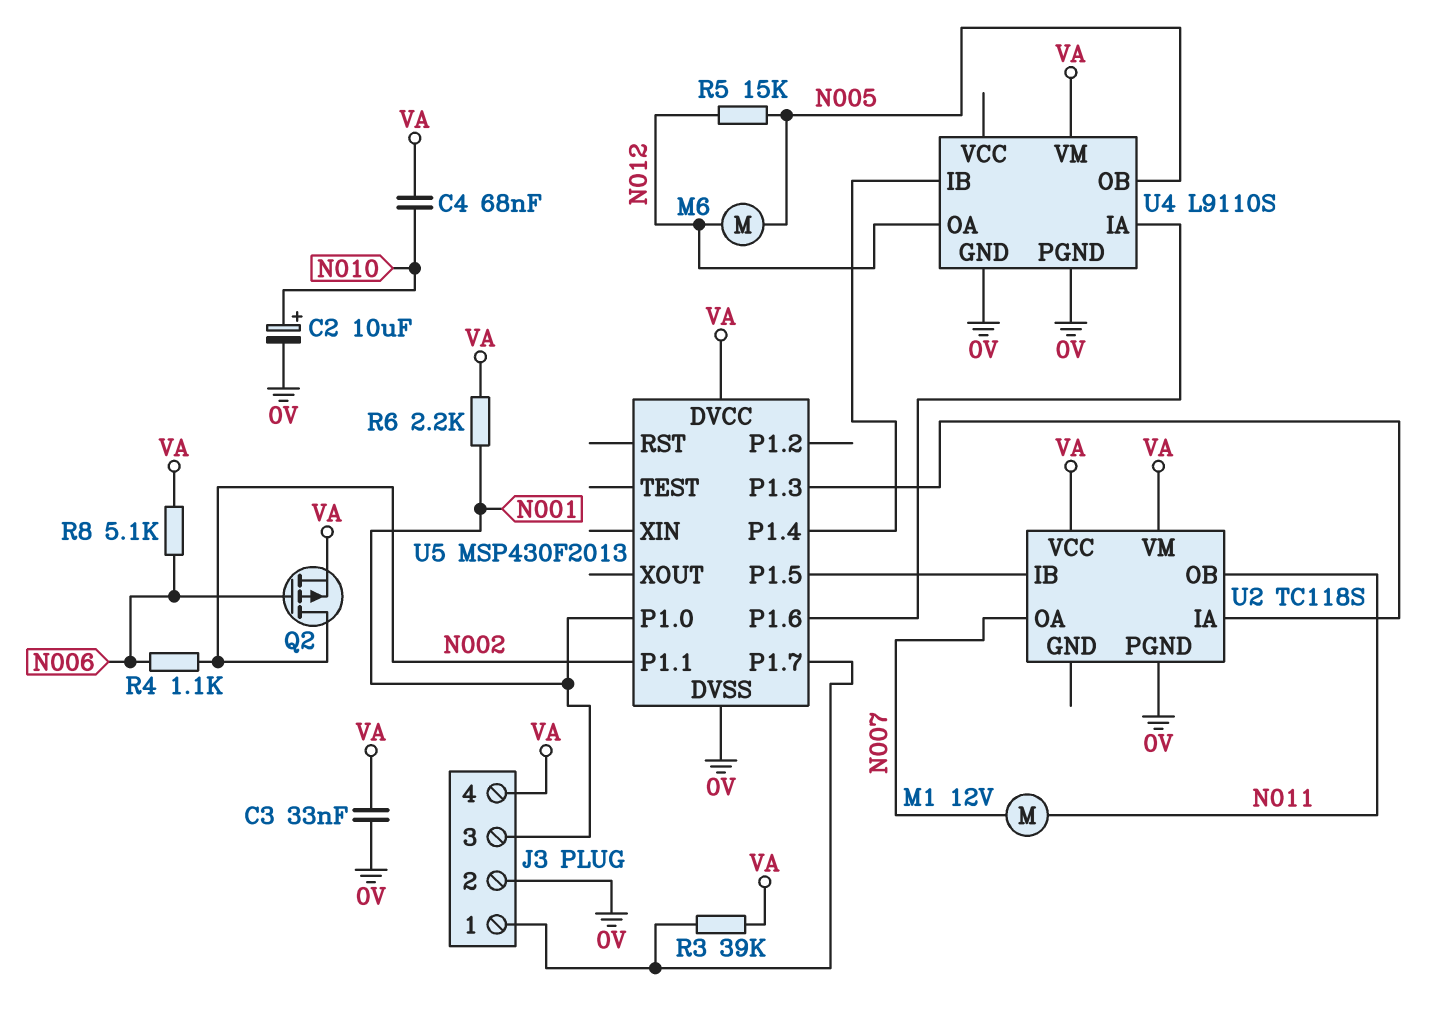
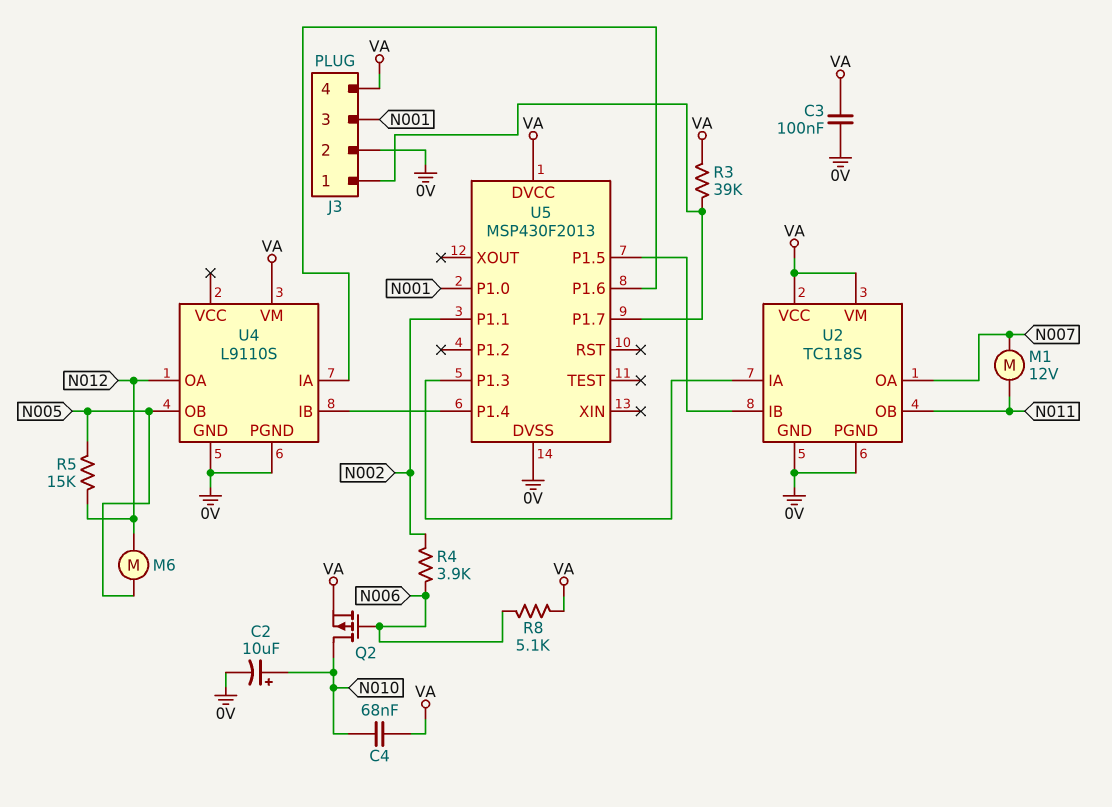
C3: 33nF (0V, VA) -> 100nF (0V, VA)
Q2: PMOS (G N006, D N002, S VA) -> PMOS (G N006, D N010, S VA)
R4: 1.1k (N002, N006) -> 3.9k (N002, N006)
R6: 2.2k (N001, VA) -> none
U2 pin GND: none -> 0V

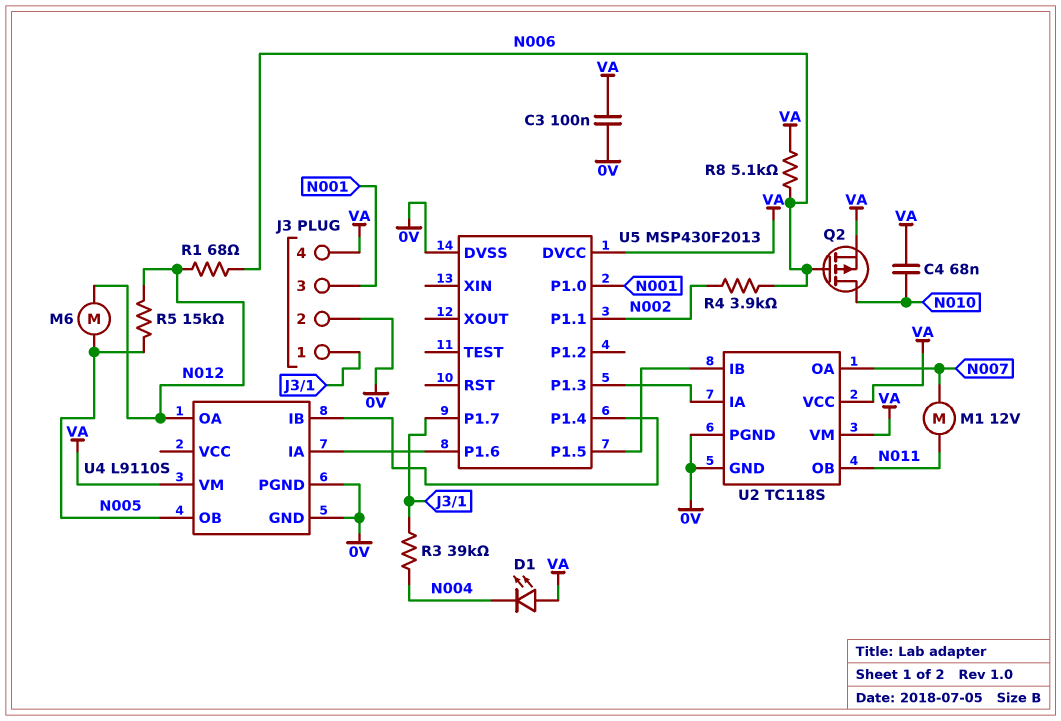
C2: 10uF (plus N010, minus 0V) -> none
D1: none -> LED (A VA, K N004)
R1: none -> 68 (N006, N012)
R3: 39k (J3/1, VA) -> 39k (J3/1, N004)

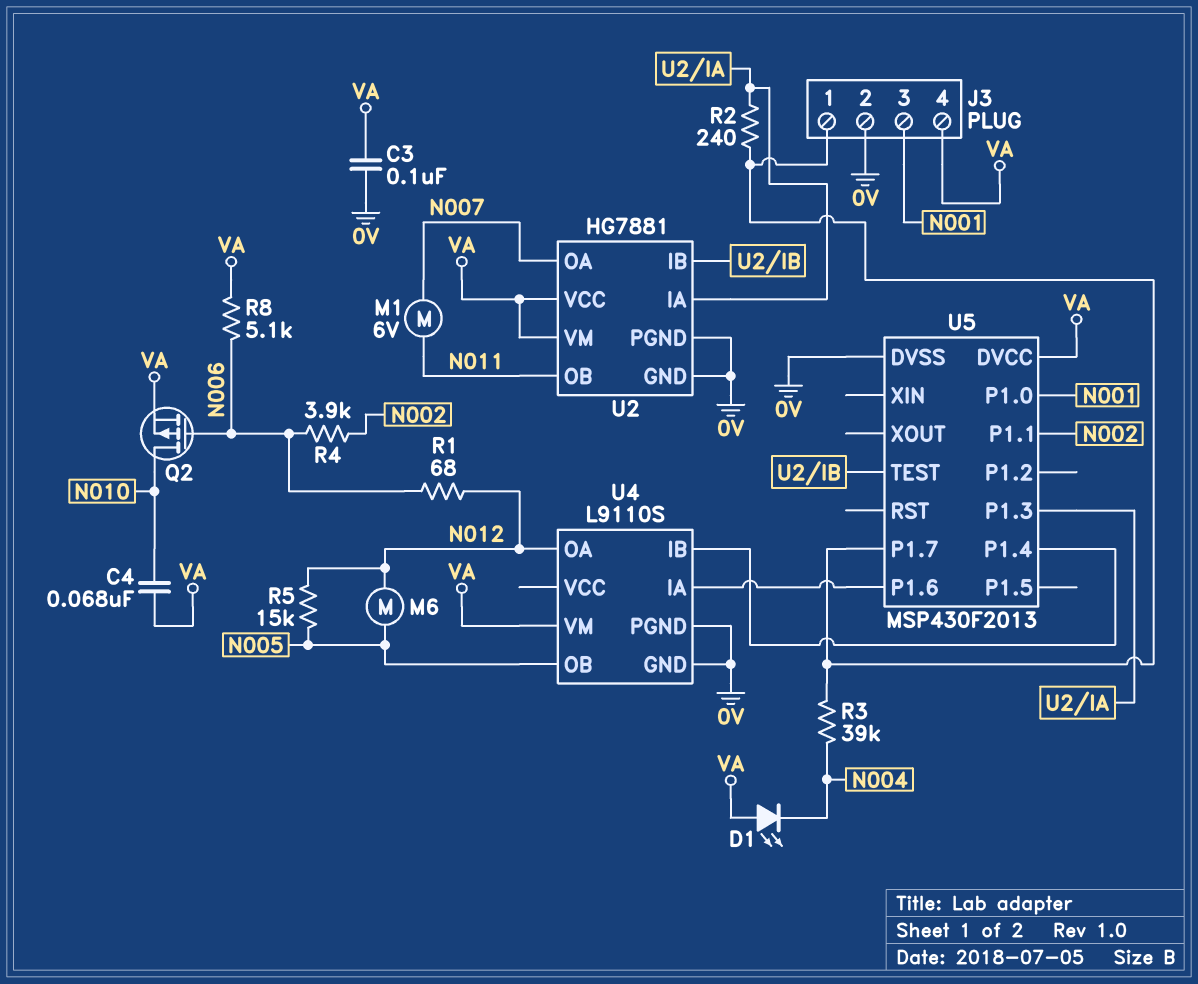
M1: motor 12V (N007, N011) -> motor 6V (N007, N011)
R2: none -> 240 (J3/1, U2/IA)
U2: TC118S -> HG7881
U5 pin P1.5: U2/IB -> none
U5 pin TEST: none -> U2/IB

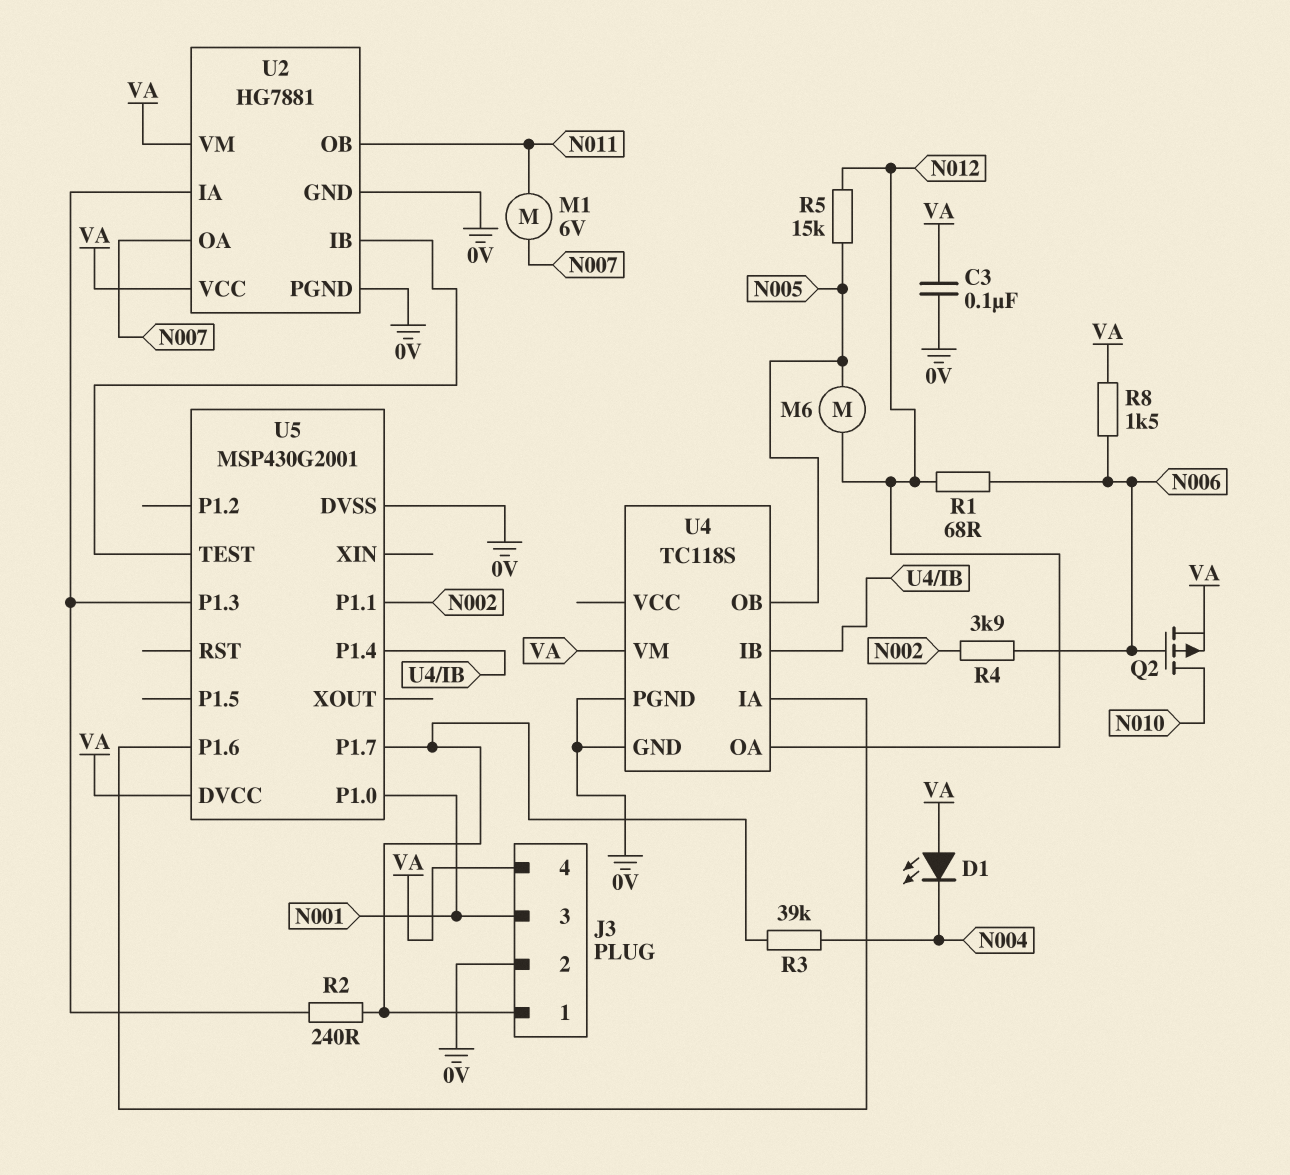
C4: 68nF (N010, VA) -> none
R8: 5.1k (N006, VA) -> 1.5k (N006, VA)
U4: L9110S -> TC118S
U5: MSP430F2013 -> MSP430G2001

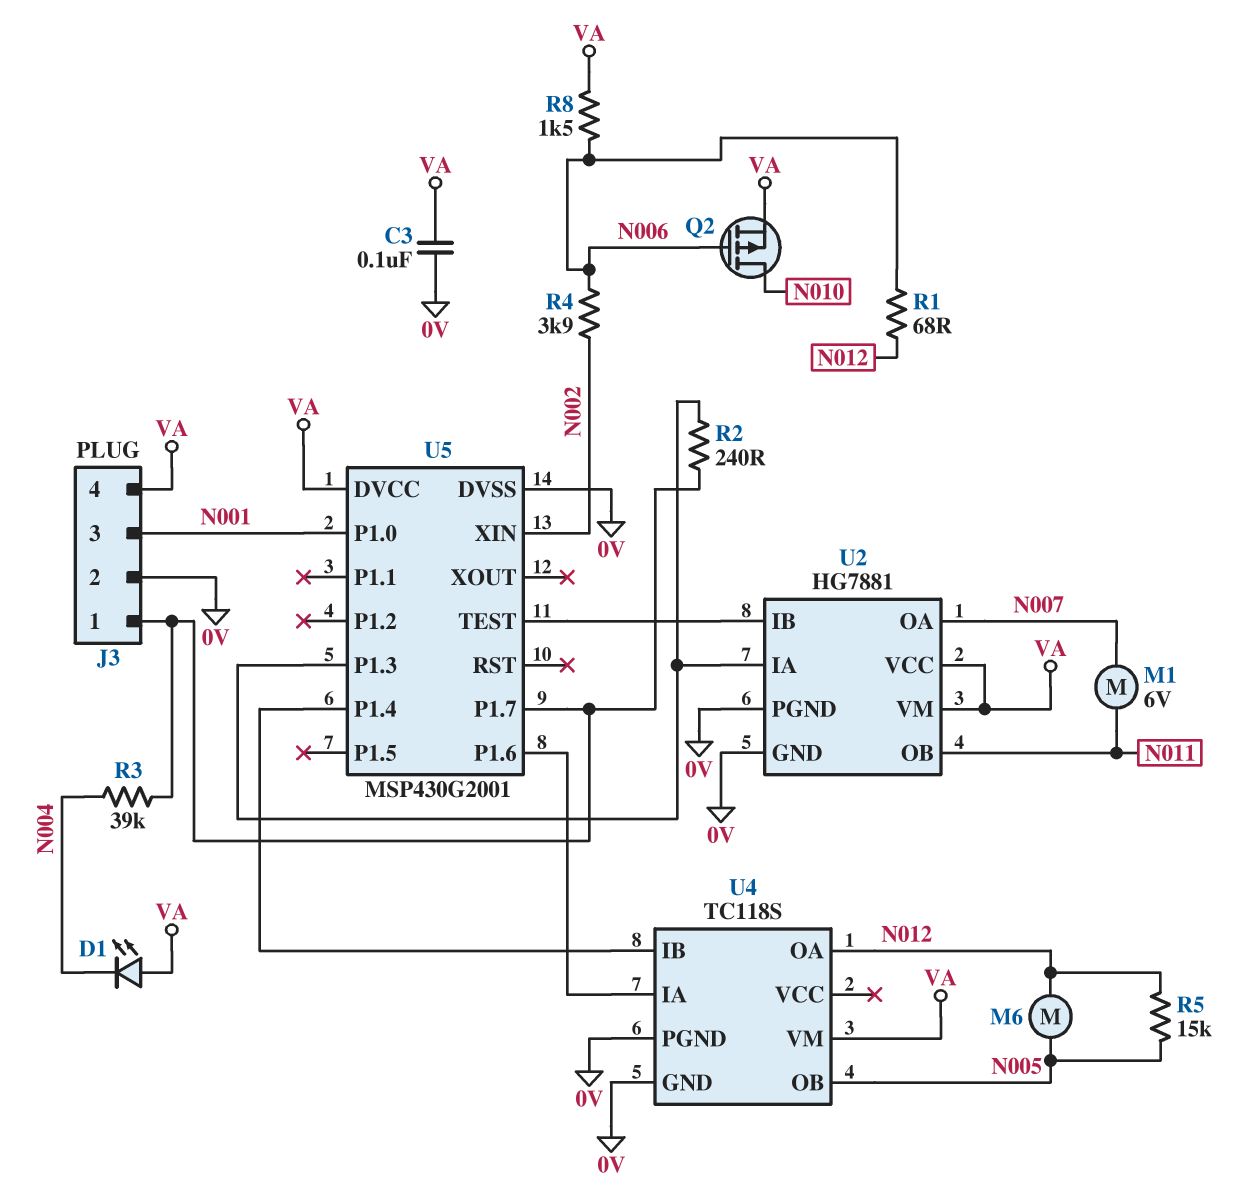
U5 pin P1.1: N002 -> none
U5 pin XIN: none -> N002

